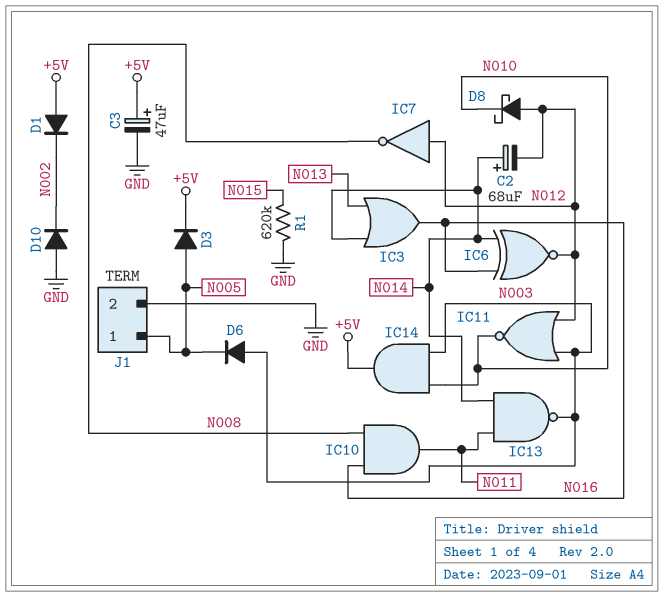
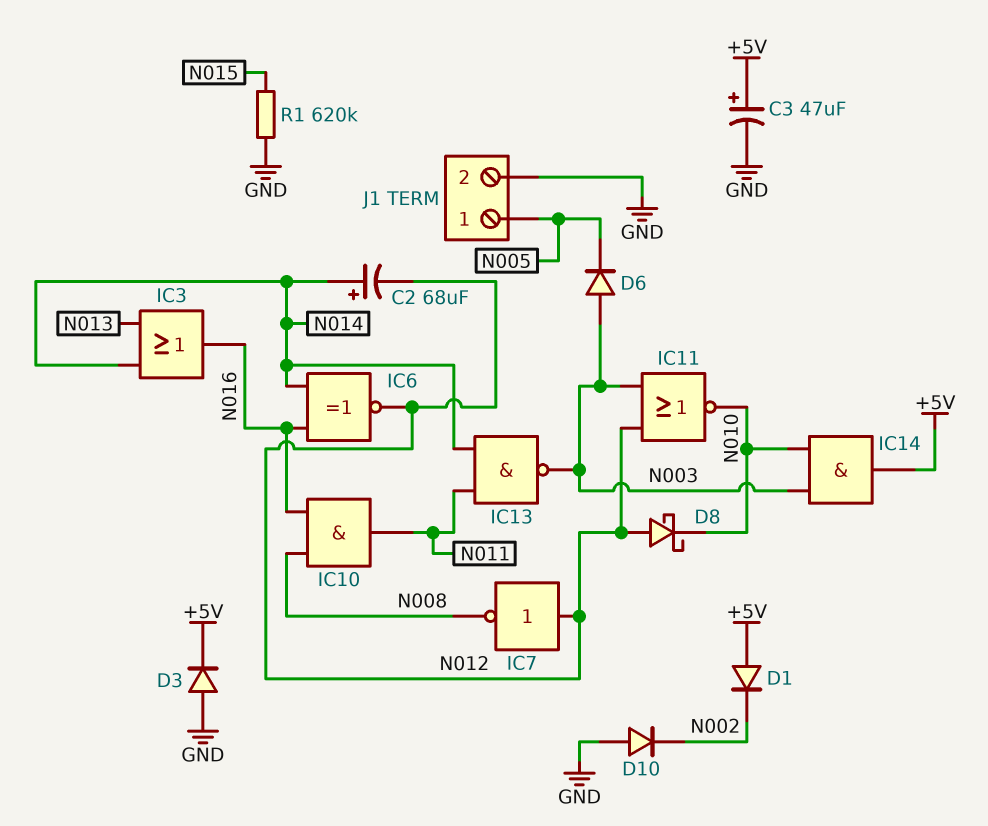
D3: diode (A N005, K +5V) -> diode (A GND, K +5V)

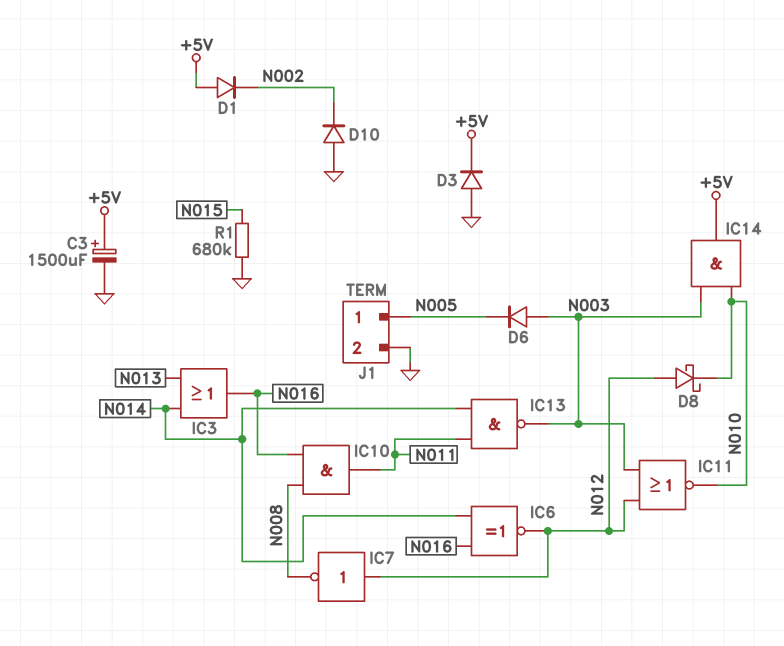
C2: 68uF (plus N014, minus N012) -> none
C3: 47uF (plus +5V, minus GND) -> 1500uF (plus +5V, minus GND)
R1: 620k (GND, N015) -> 680k (GND, N015)

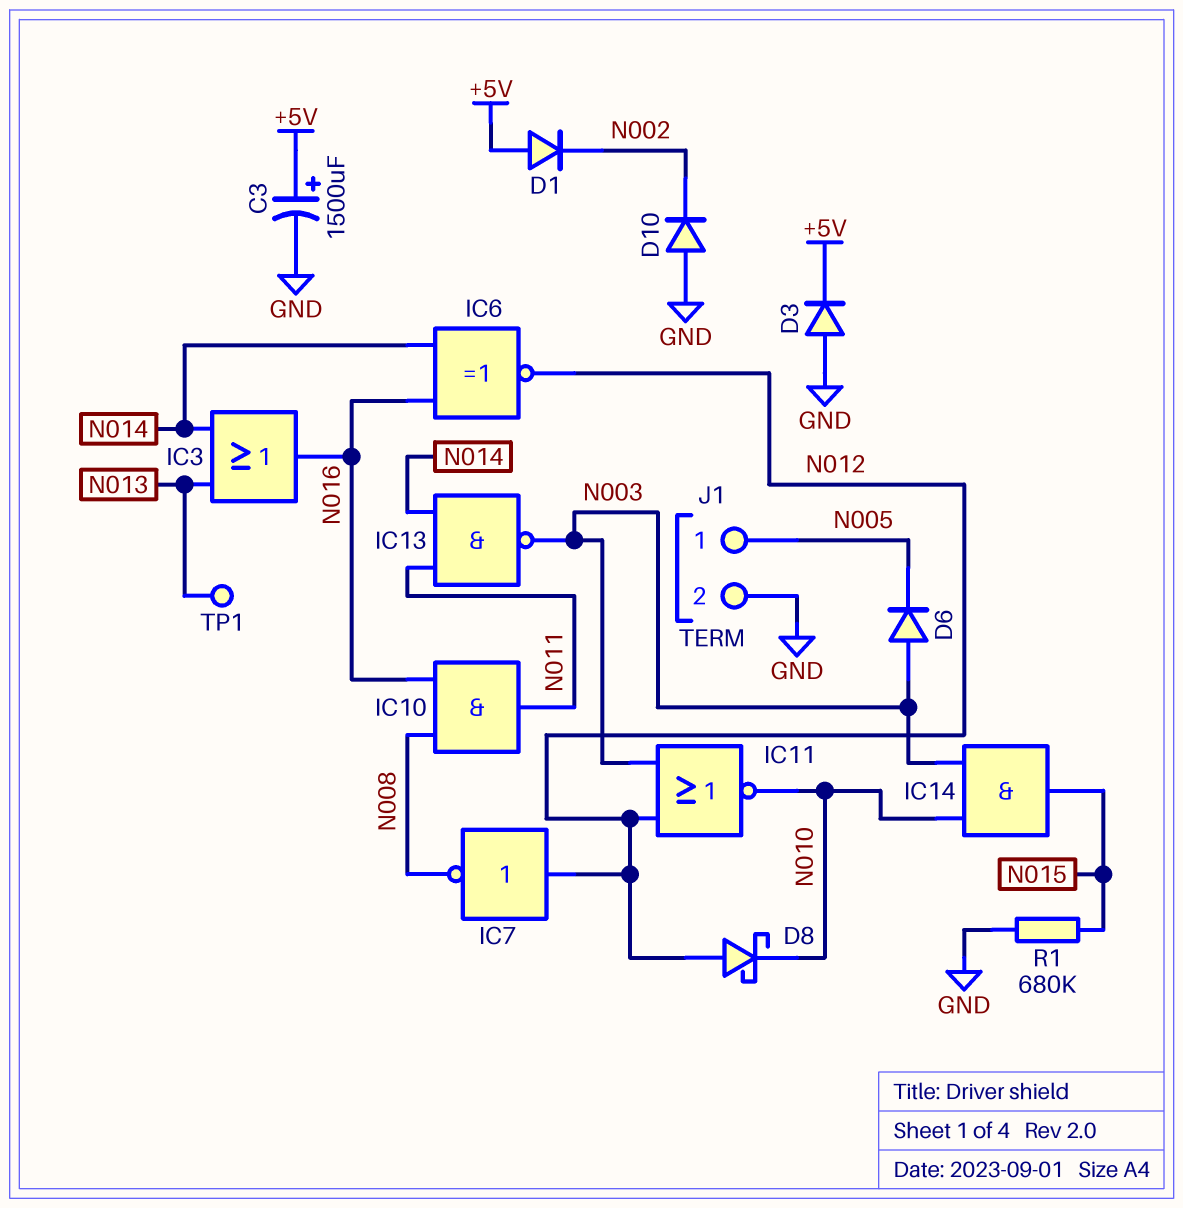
IC14: AND (in N003, in N010, out +5V) -> AND (in N003, in N010, out N015)
TP1: none -> test point (N013)

